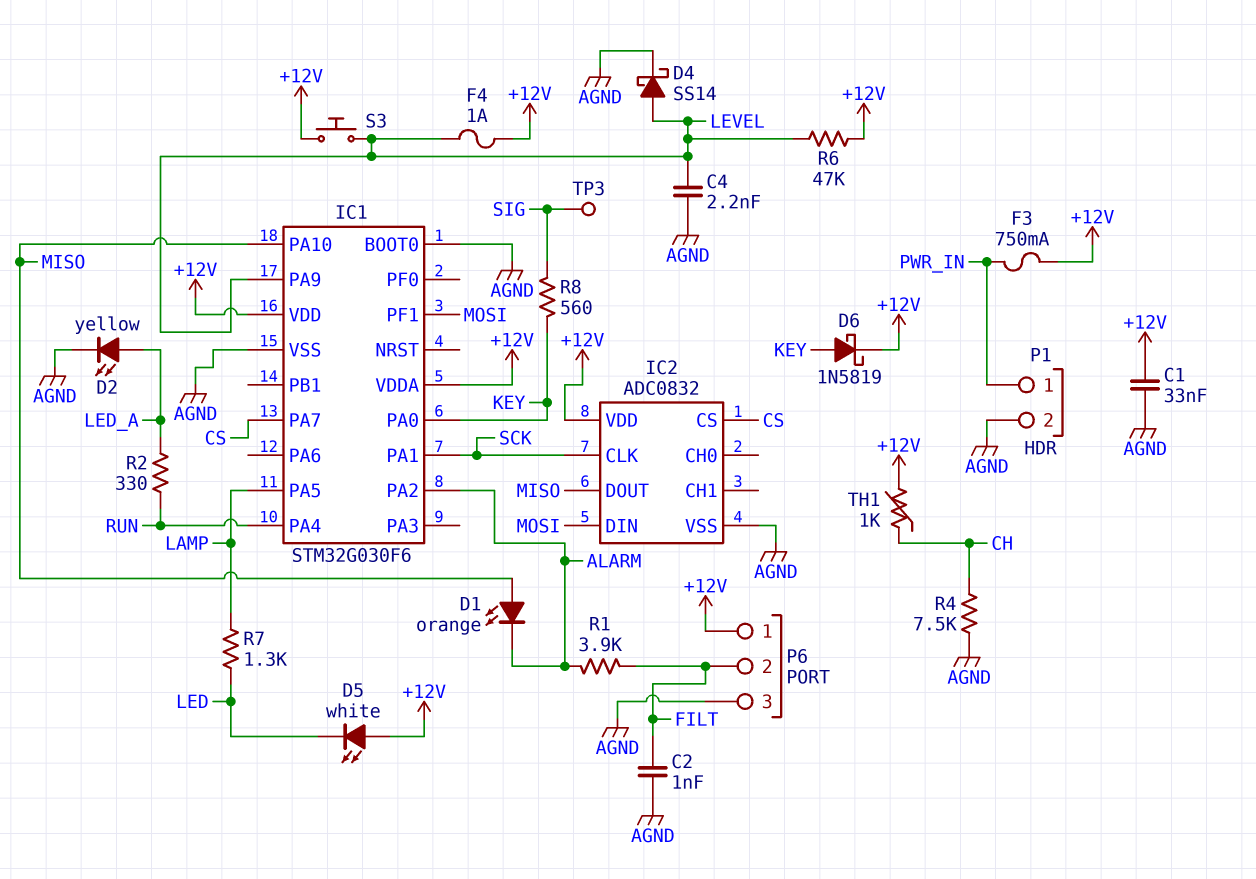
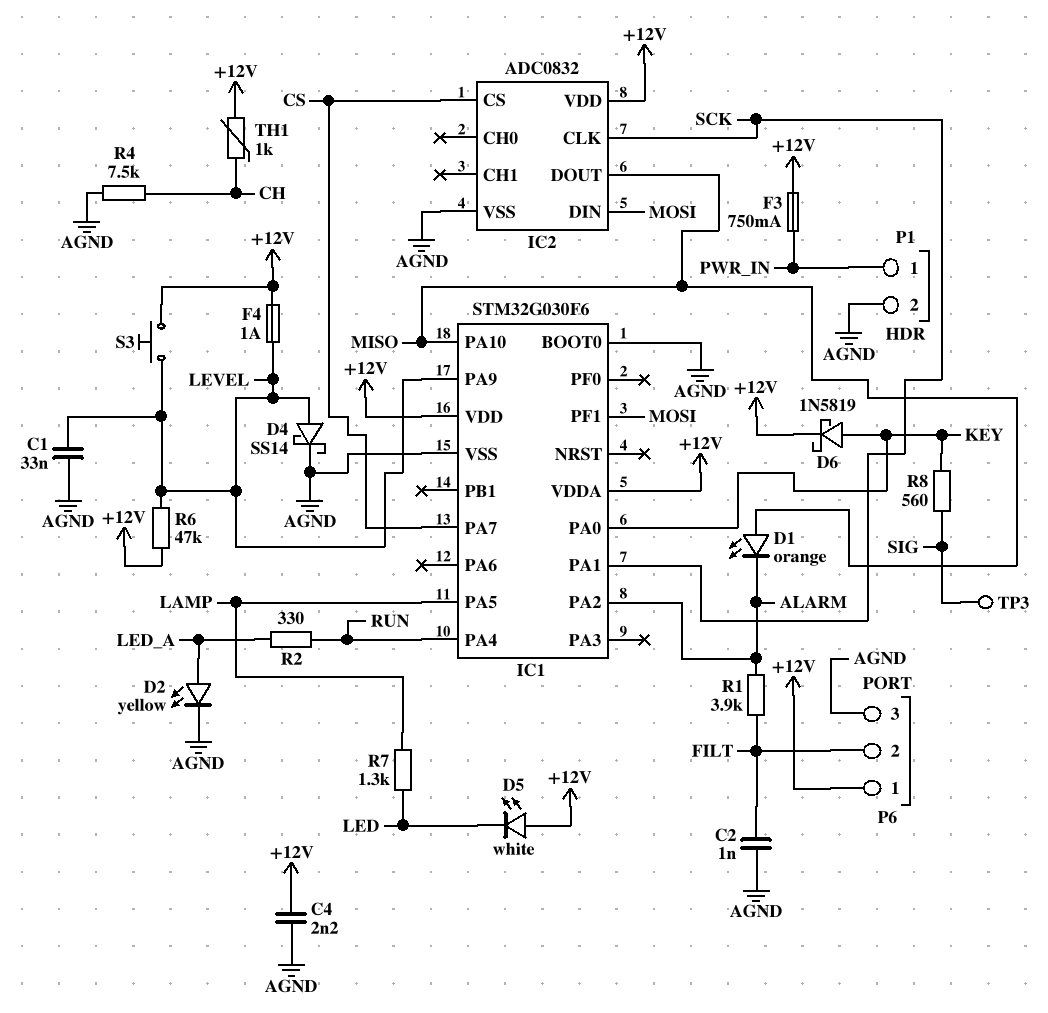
C1: 33nF (+12V, AGND) -> 33nF (AGND, LEVEL)
C4: 2.2nF (AGND, LEVEL) -> 2.2nF (+12V, AGND)

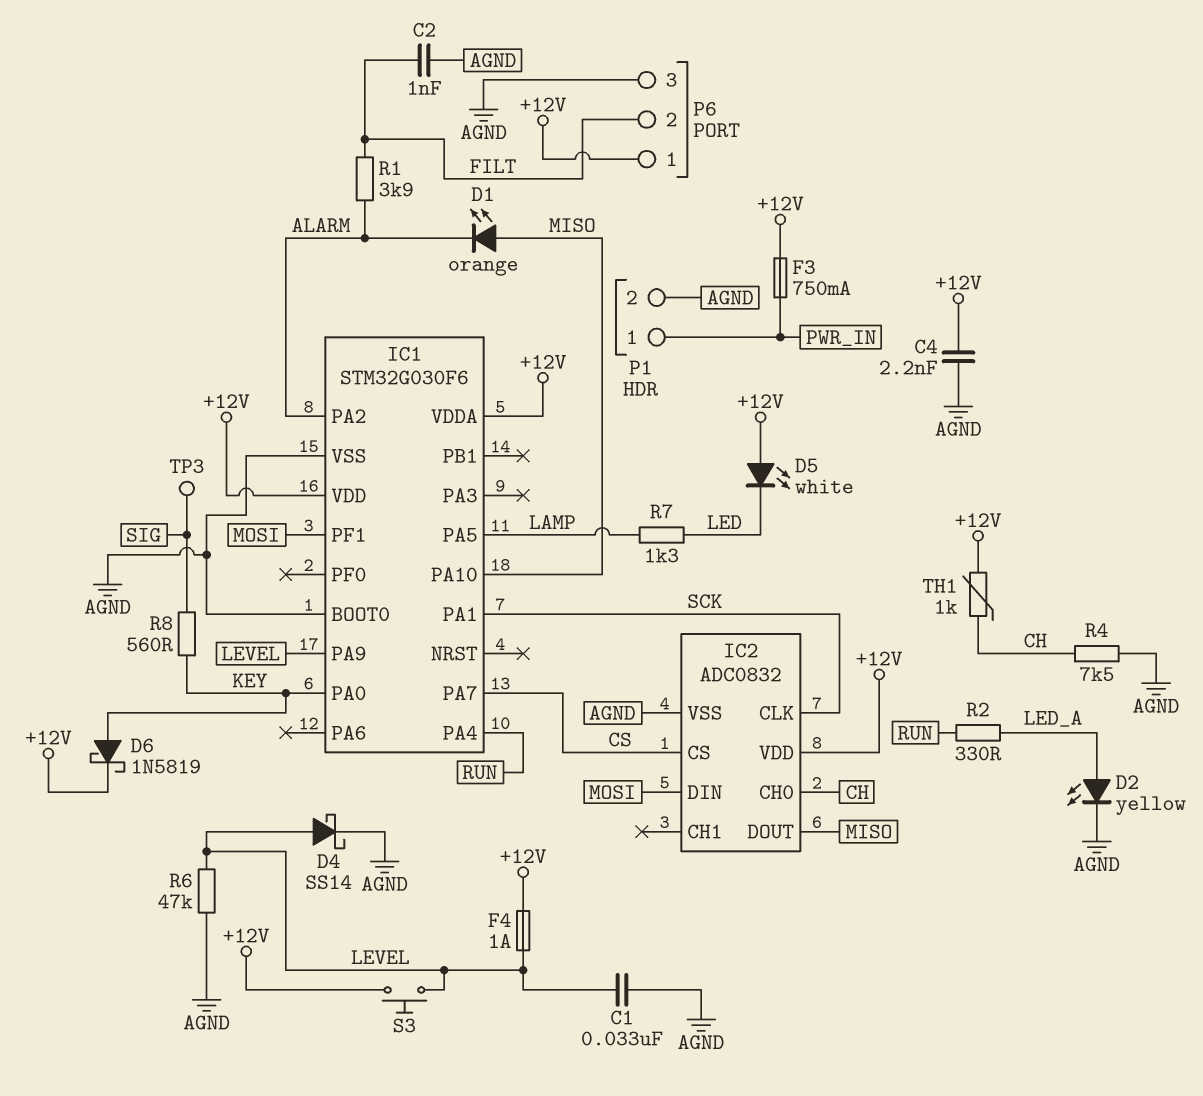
IC2 pin CH0: none -> CH
R6: 47k (+12V, LEVEL) -> 47k (AGND, LEVEL)

